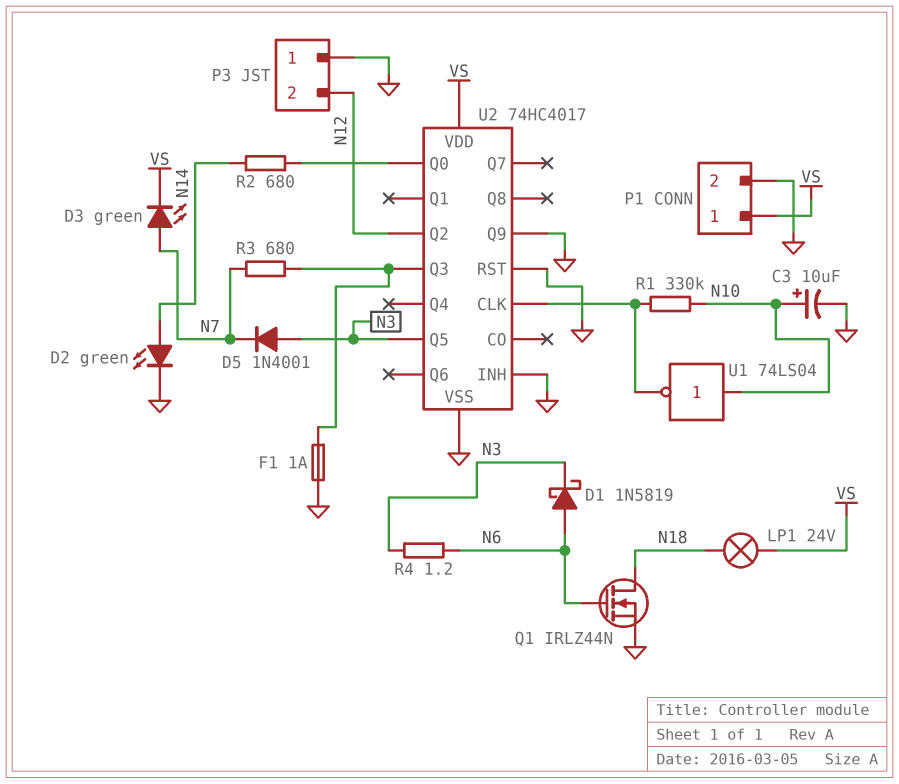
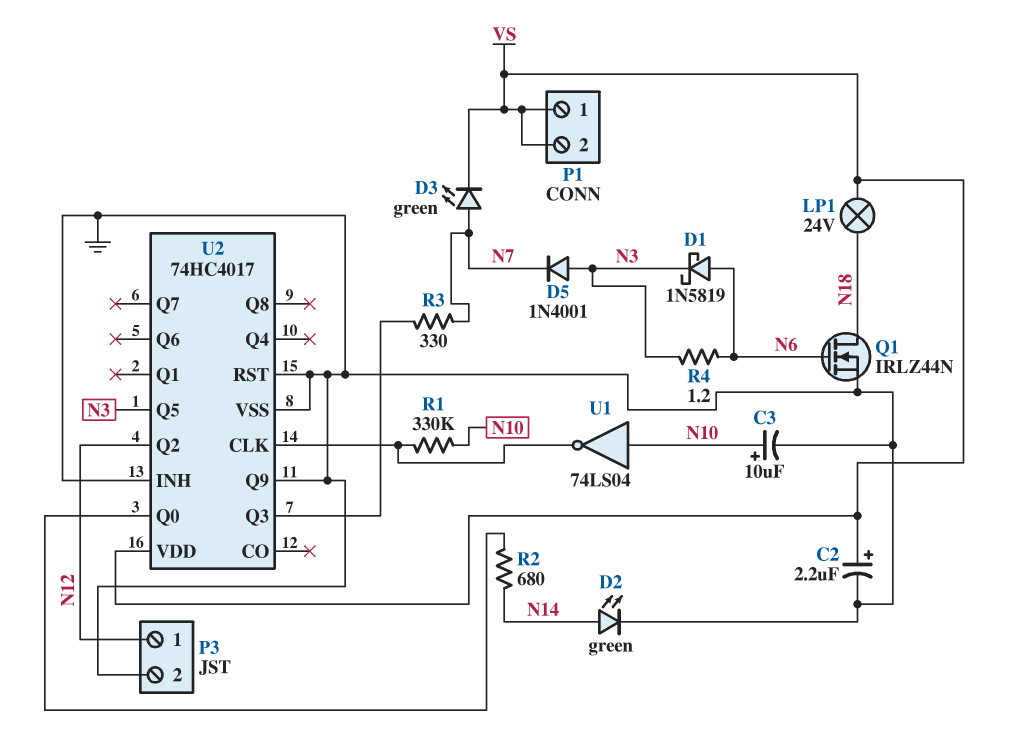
C2: none -> 2.2uF (plus VS, minus GND)
F1: 1A (GND, U2/Q3) -> none
P1 pin 2: GND -> VS
P3 pin 1: GND -> N12
P3 pin 2: N12 -> GND
R3: 680 (N7, U2/Q3) -> 330 (N7, U2/Q3)

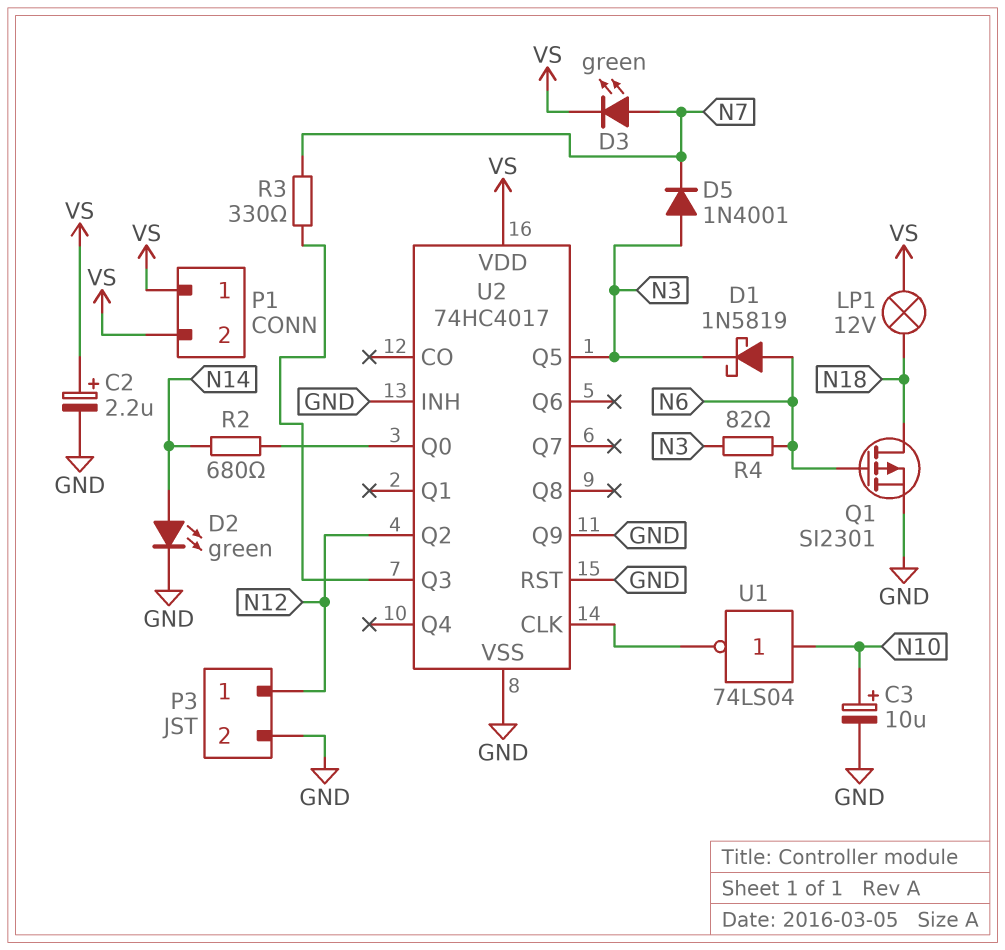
LP1: lamp 24V (N18, VS) -> lamp 12V (N18, VS)
Q1: NMOS IRLZ44N (G N6, D N18, S GND) -> PMOS SI2301 (G N6, D N18, S GND)
R1: 330k (N10, U2/CLK) -> none
R4: 1.2 (N3, N6) -> 82 (N3, N6)

